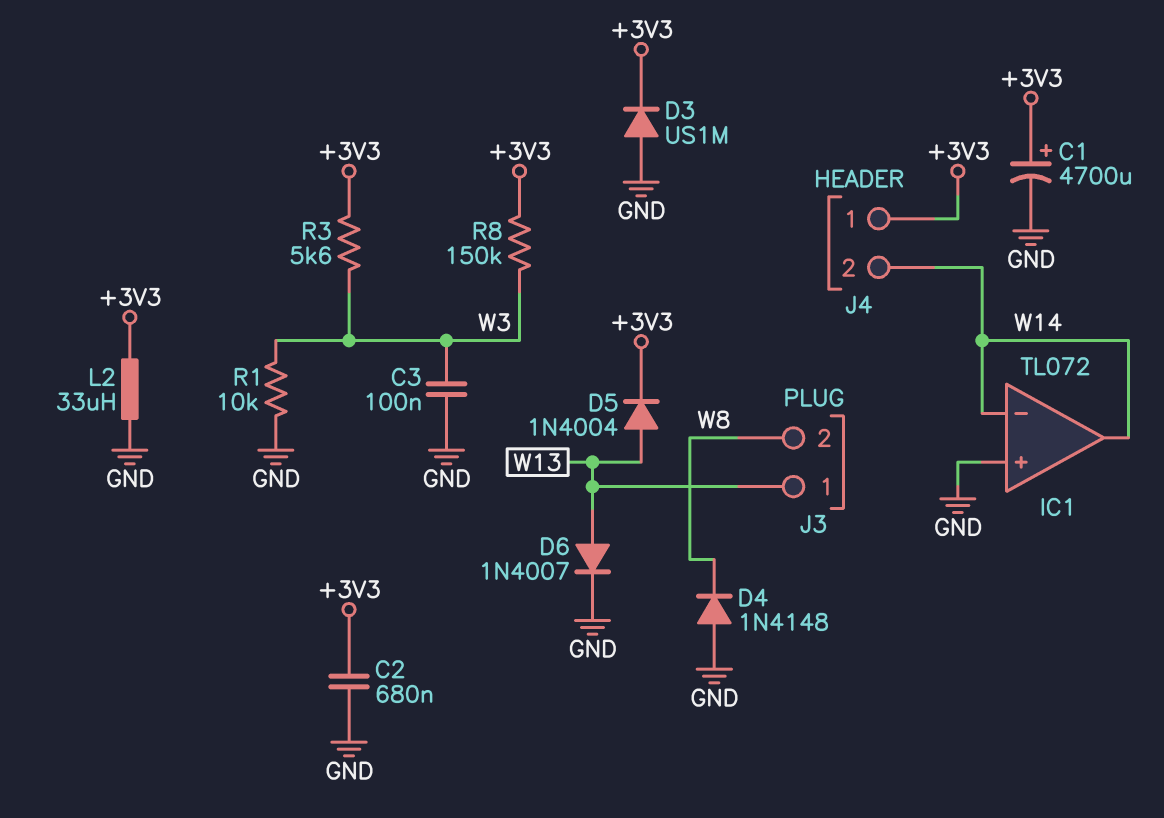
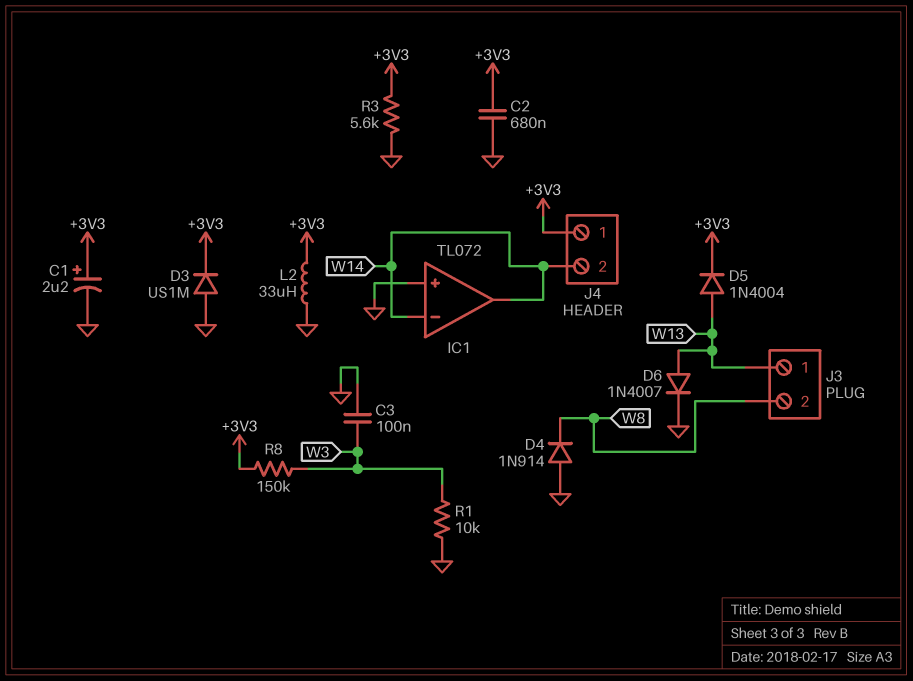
C1: 4700uF (plus +3V3, minus GND) -> 2.2uF (plus +3V3, minus GND)
D4: diode 1N4148 (A GND, K W8) -> diode 1N914 (A GND, K W8)
R3: 5.6k (+3V3, W3) -> 5.6k (+3V3, GND)

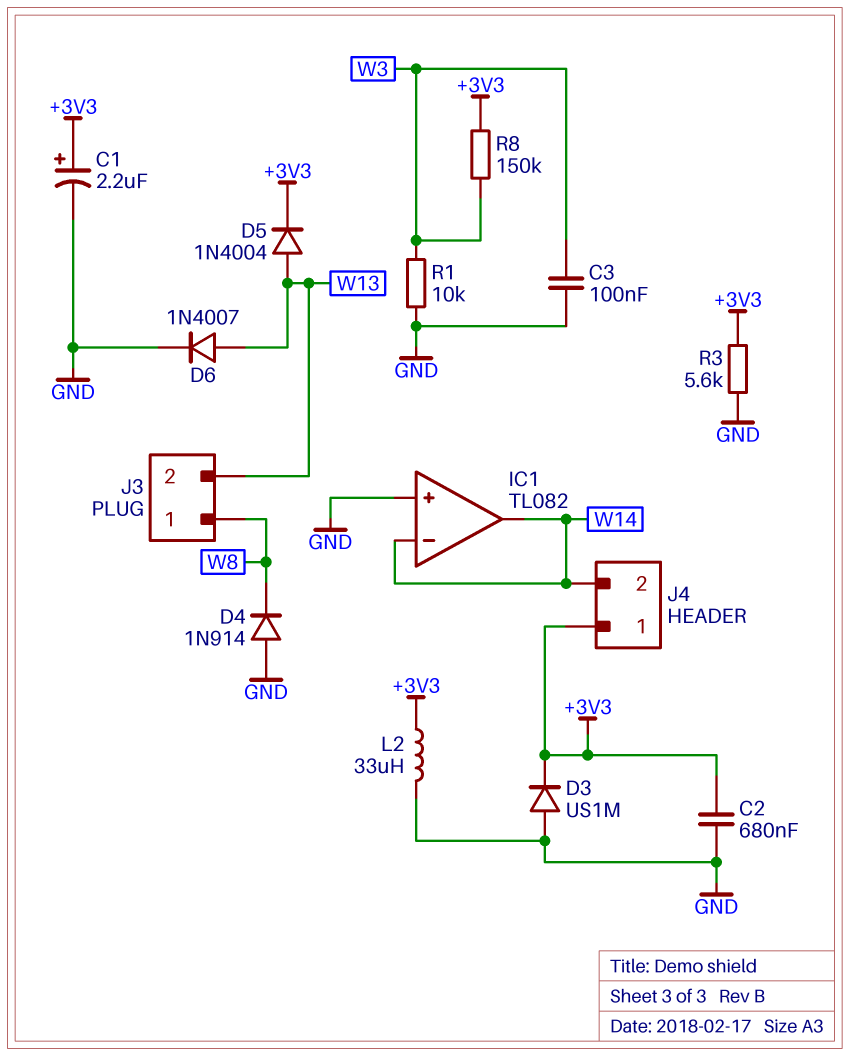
IC1: TL072 -> TL082
J3 pin 1: W13 -> W8
J3 pin 2: W8 -> W13

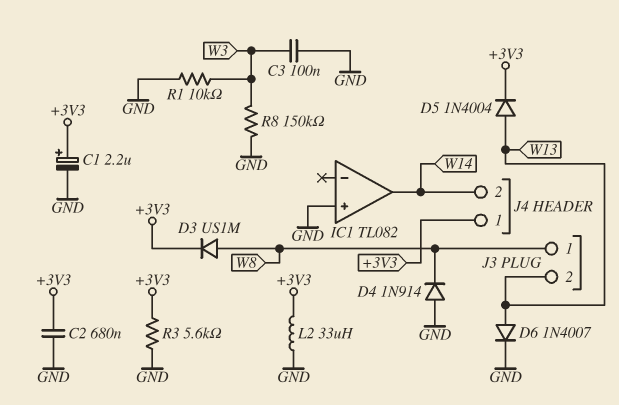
D3: diode US1M (A GND, K +3V3) -> diode US1M (A W8, K +3V3)
IC1 pin in-: W14 -> none
R8: 150k (+3V3, W3) -> 150k (GND, W3)

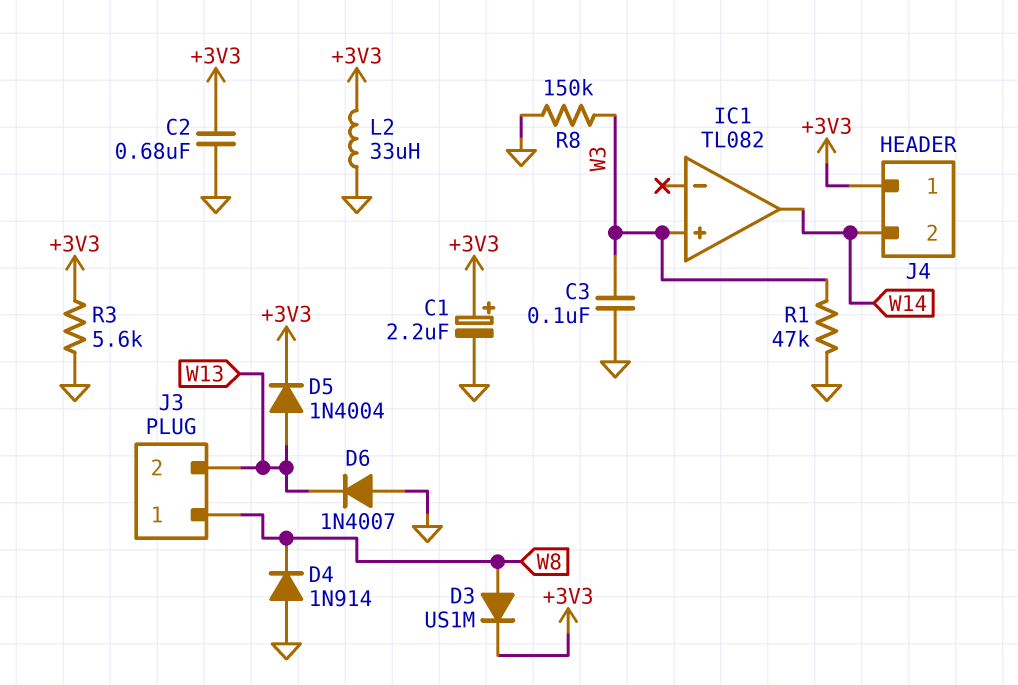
D6: diode 1N4007 (A W13, K GND) -> diode 1N4007 (A GND, K W13)
IC1 pin in+: GND -> W3
R1: 10k (GND, W3) -> 47k (GND, W3)

